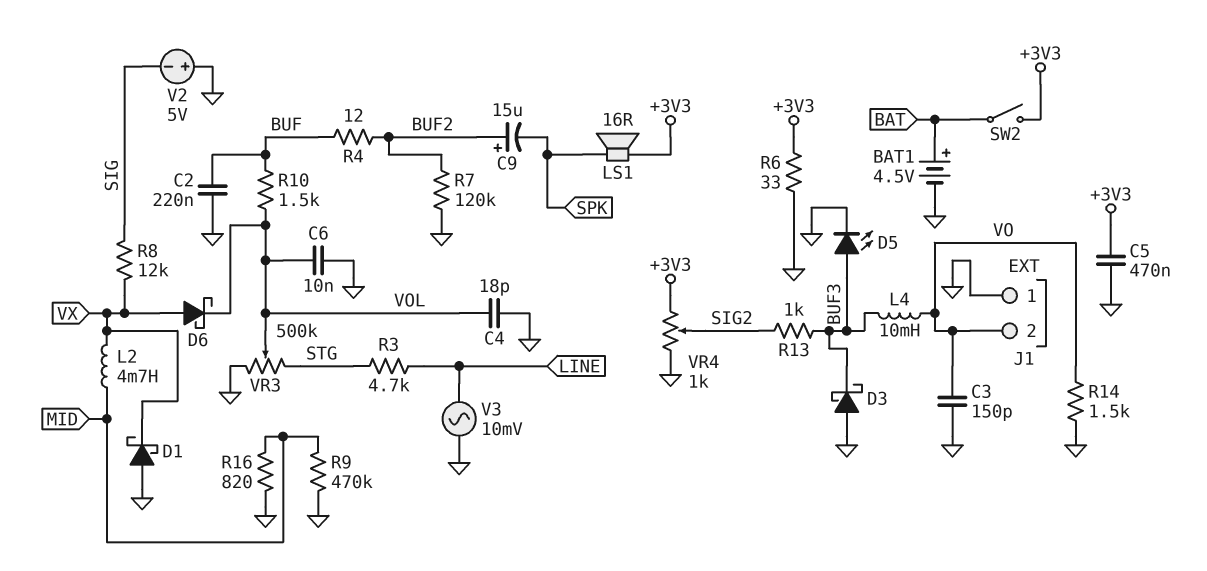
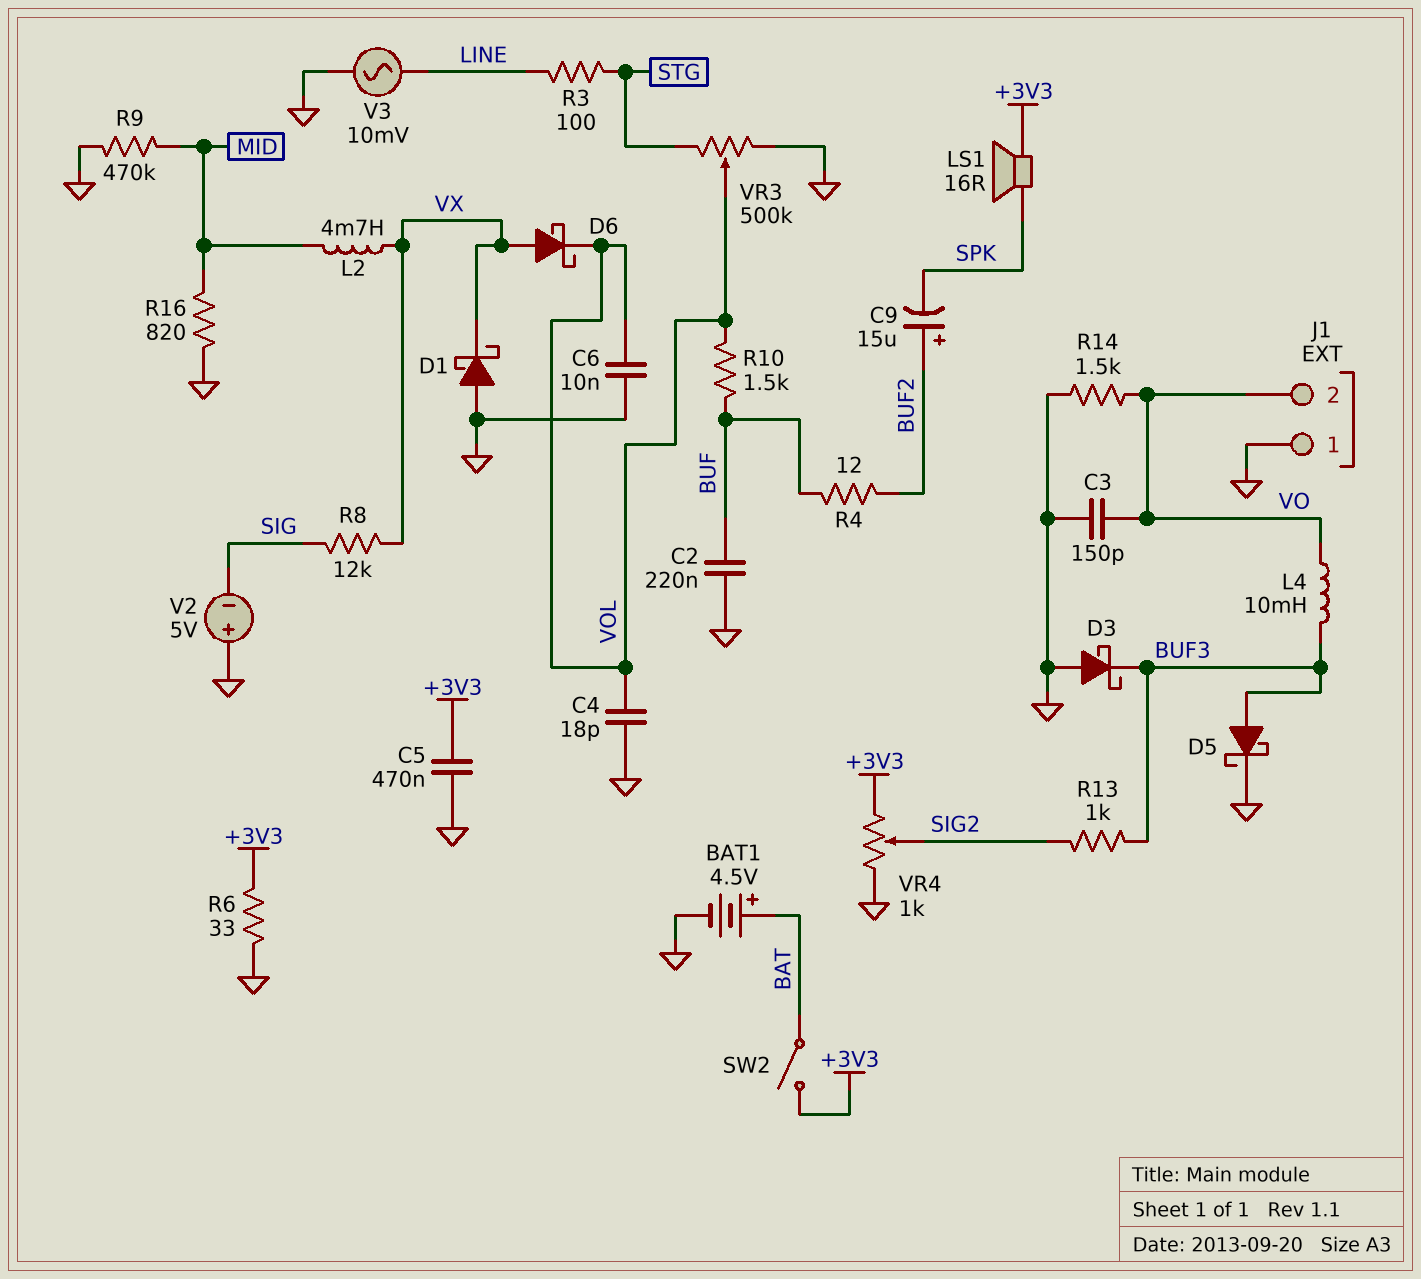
D5: LED (A BUF3, K GND) -> schottky (A BUF3, K GND)
R3: 4.7k (LINE, STG) -> 100 (LINE, STG)
R7: 120k (BUF2, GND) -> none

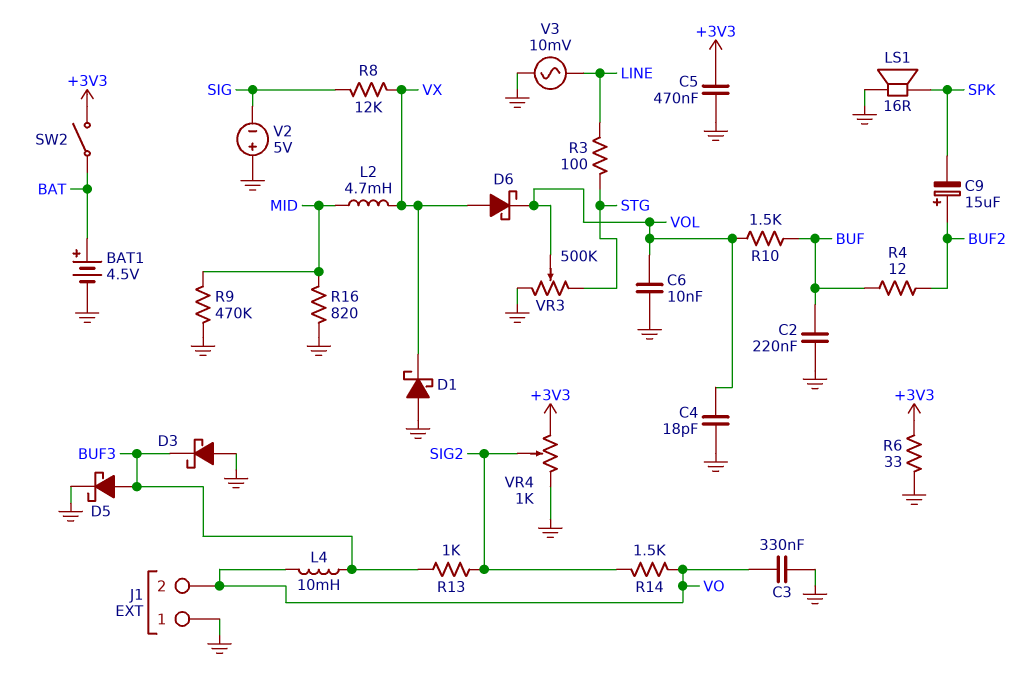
C3: 150pF (GND, VO) -> 330nF (GND, VO)
LS1: speaker 16R (+3V3, SPK) -> speaker 16R (GND, SPK)
R14: 1.5k (GND, VO) -> 1.5k (SIG2, VO)

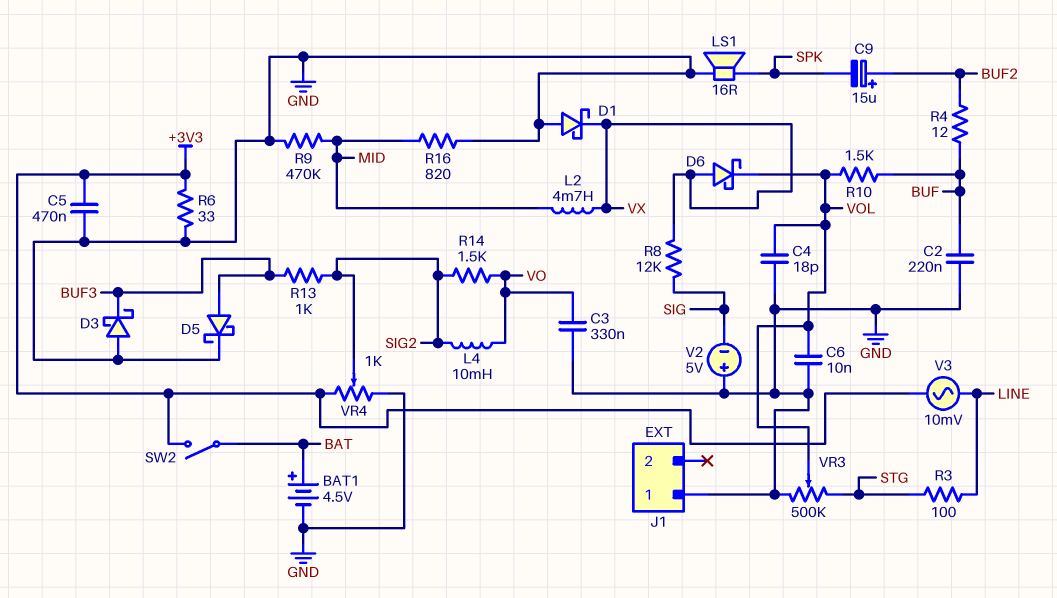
J1 pin 2: VO -> none
L4: 10mH (BUF3, VO) -> 10mH (SIG2, VO)
V3: AC 10mV (GND, LINE) -> AC 10mV (+3V3, LINE)

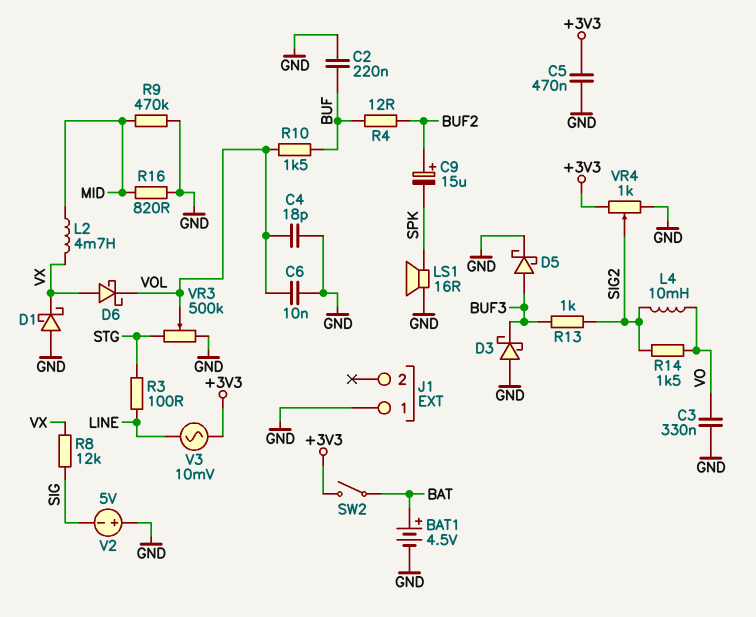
R6: 33 (+3V3, GND) -> none

